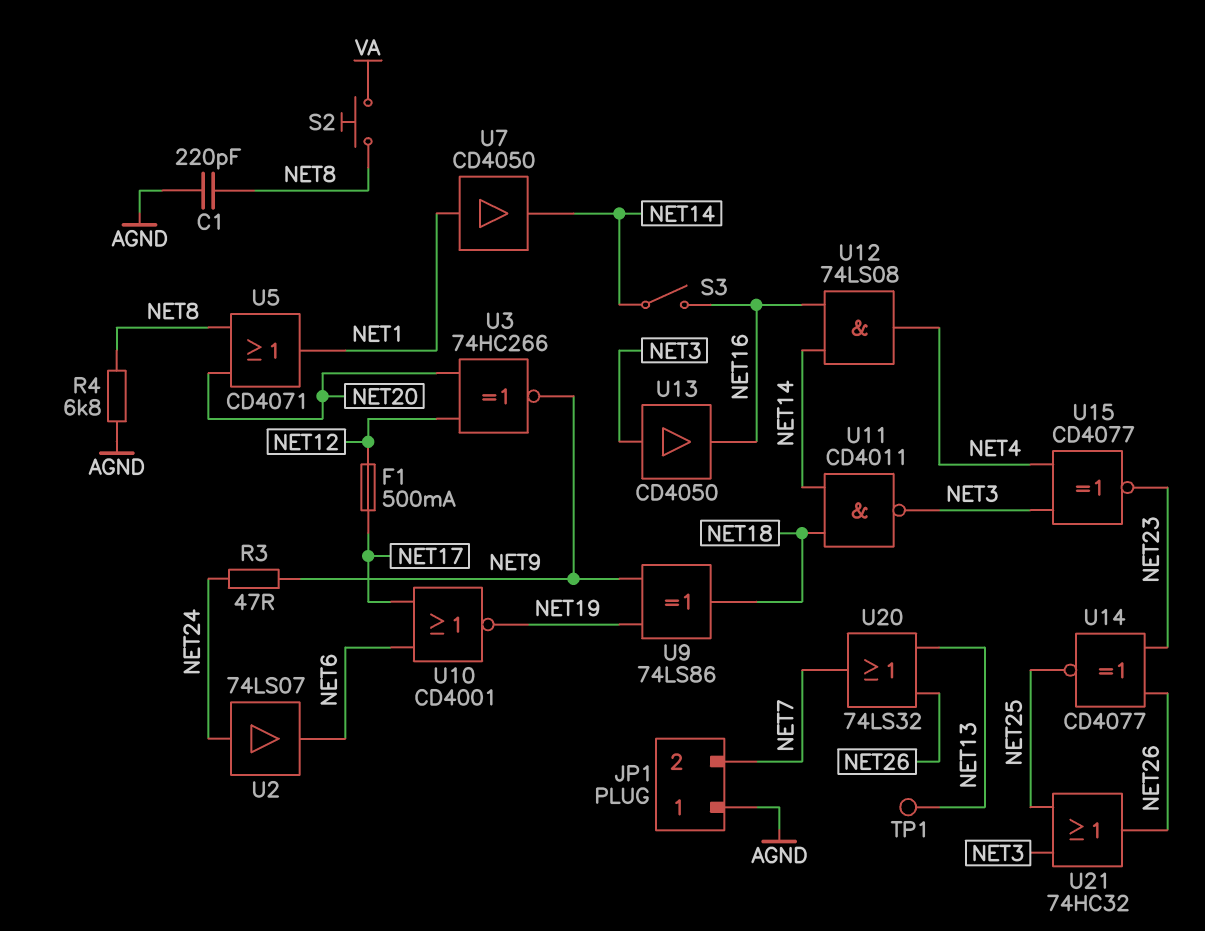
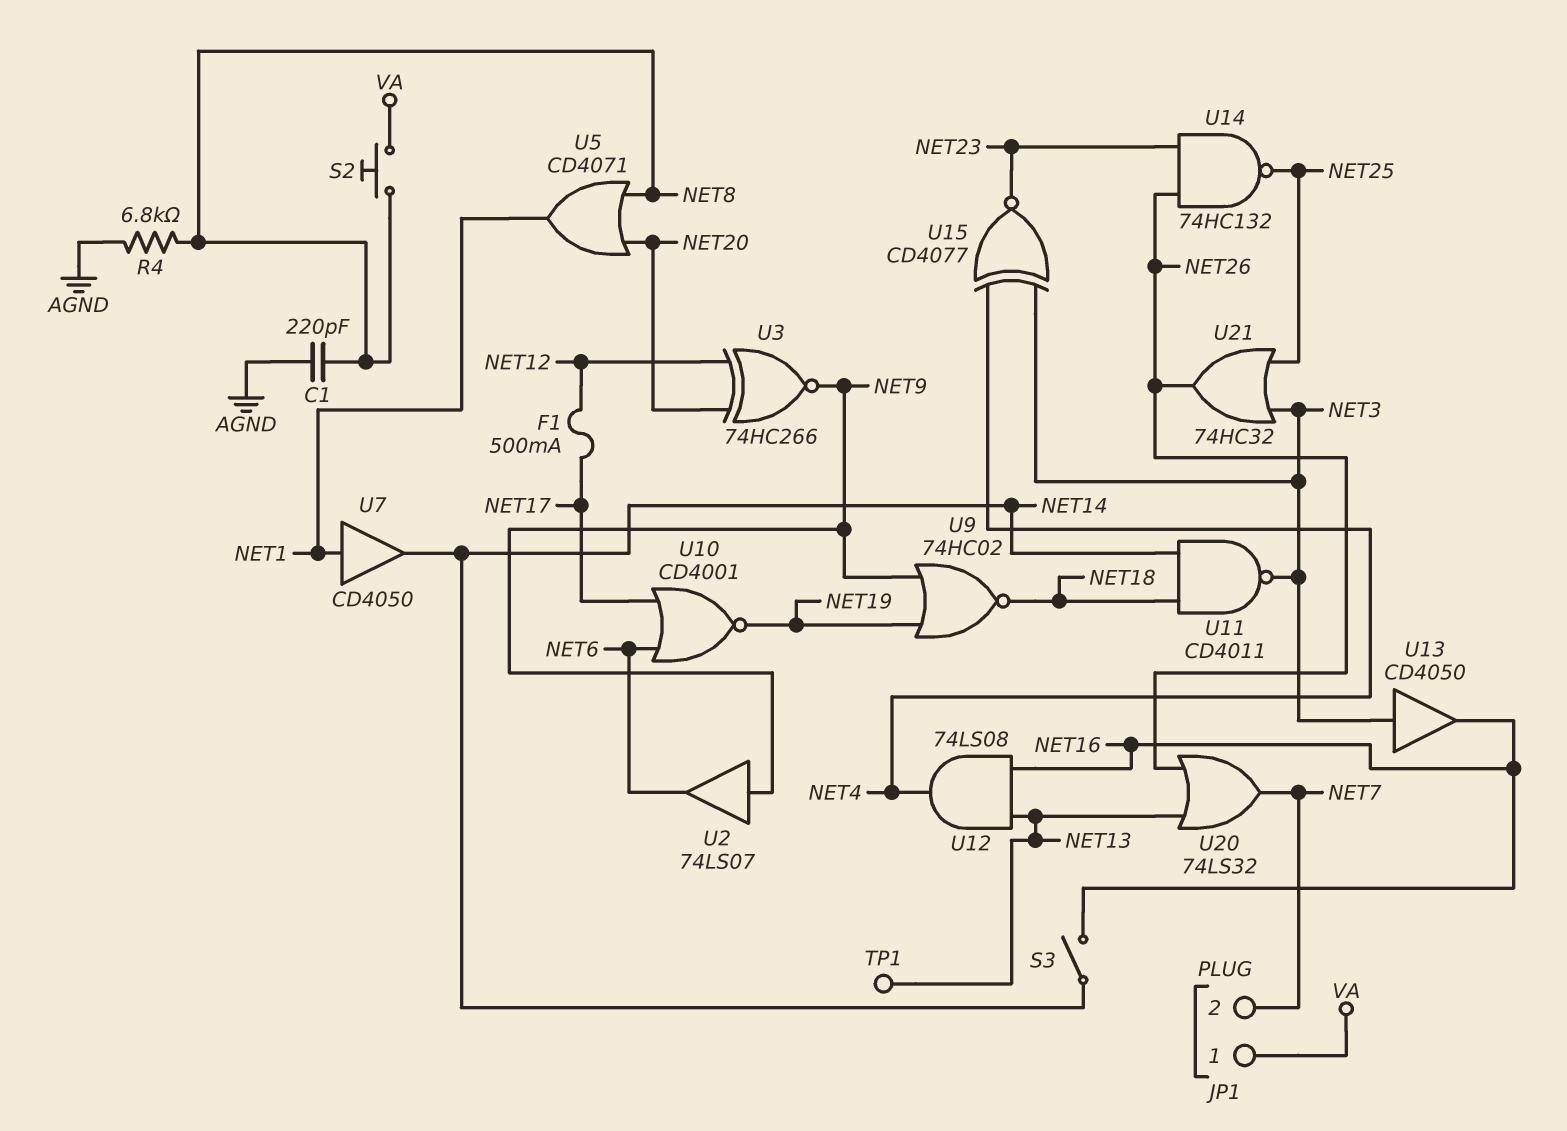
JP1 pin 1: AGND -> VA
R3: 47 (NET9, NET24) -> none
U2: buffer 74LS07 (in NET24, out NET6) -> buffer 74LS07 (in NET9, out NET6)
U9: XOR 74LS86 (in NET9, in NET19, out NET18) -> NOR 74HC02 (in NET9, in NET19, out NET18)
U12: AND 74LS08 (in NET14, in NET16, out NET4) -> AND 74LS08 (in NET13, in NET16, out NET4)
U14: XNOR CD4077 (in NET23, in NET26, out NET25) -> NAND 74HC132 (in NET23, in NET26, out NET25)

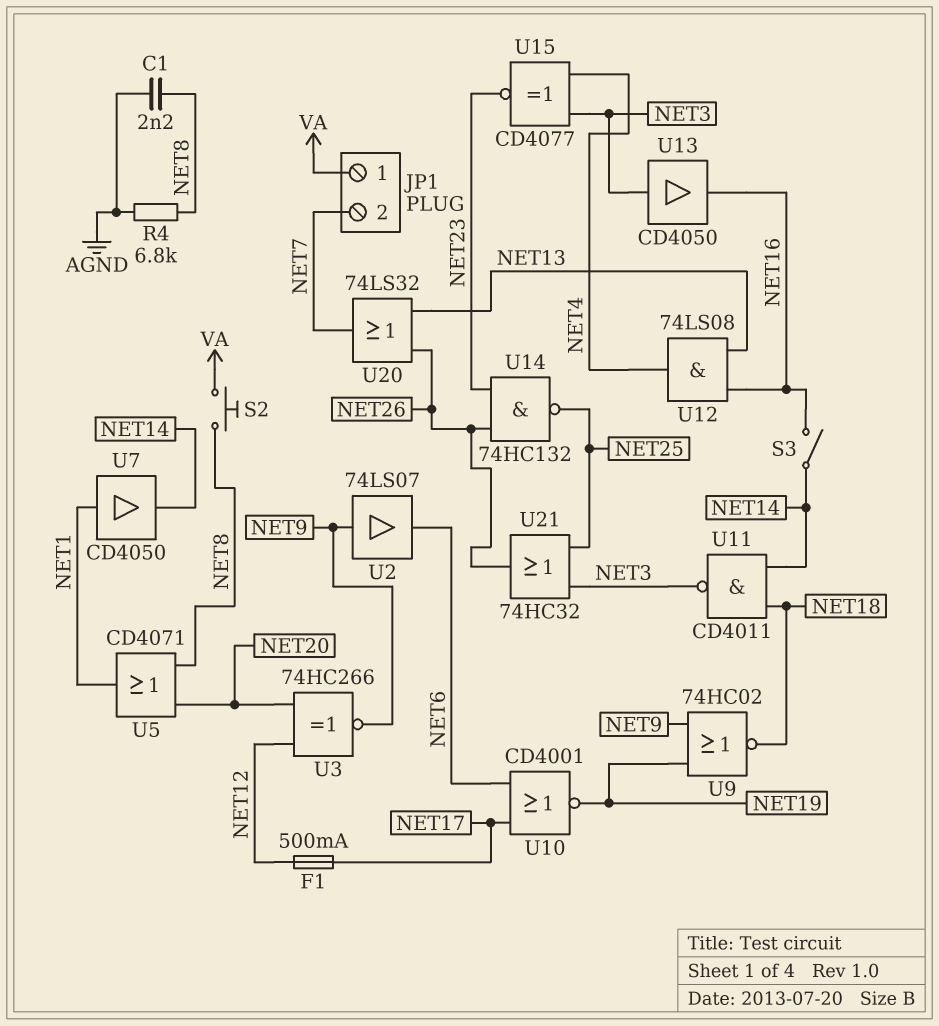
C1: 220pF (AGND, NET8) -> 2.2nF (AGND, NET8)
TP1: test point (NET13) -> none

